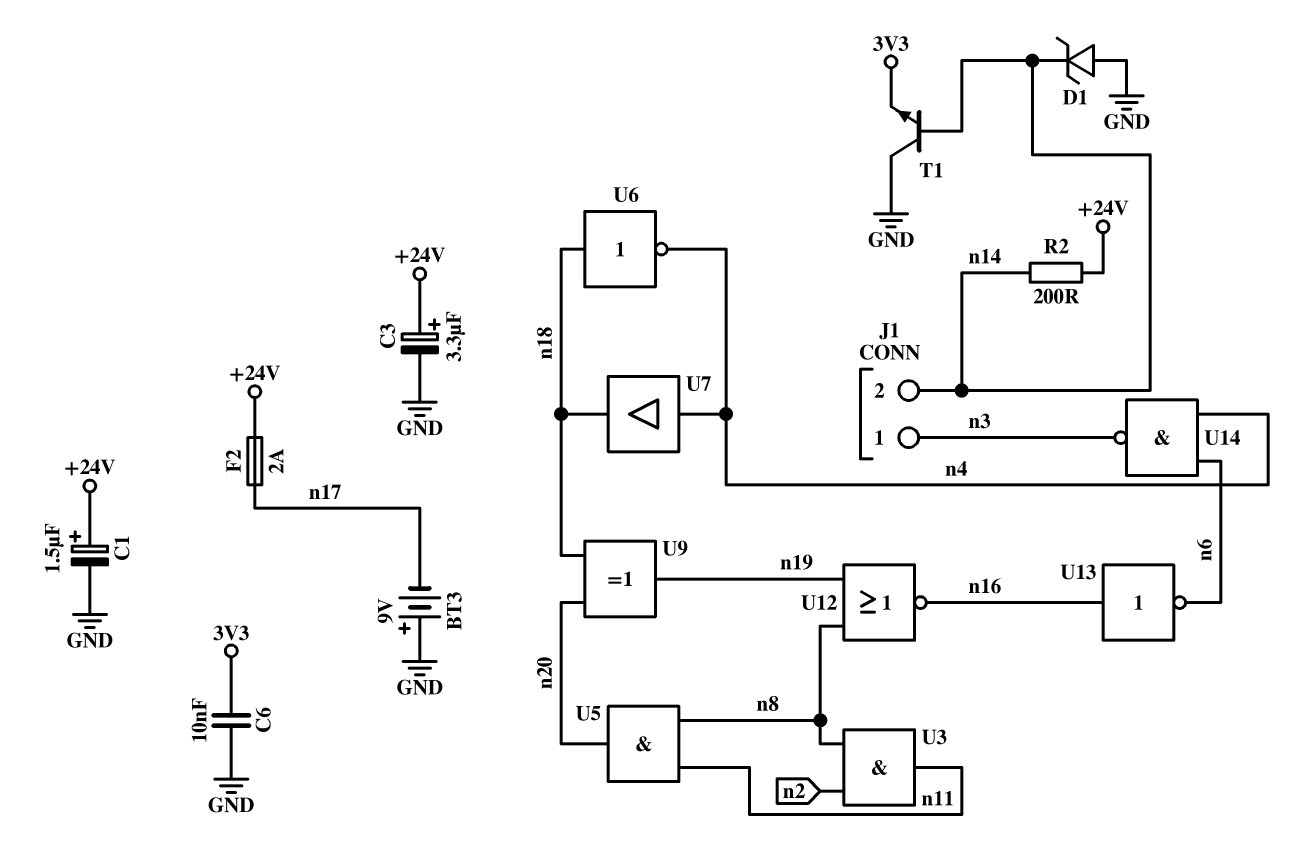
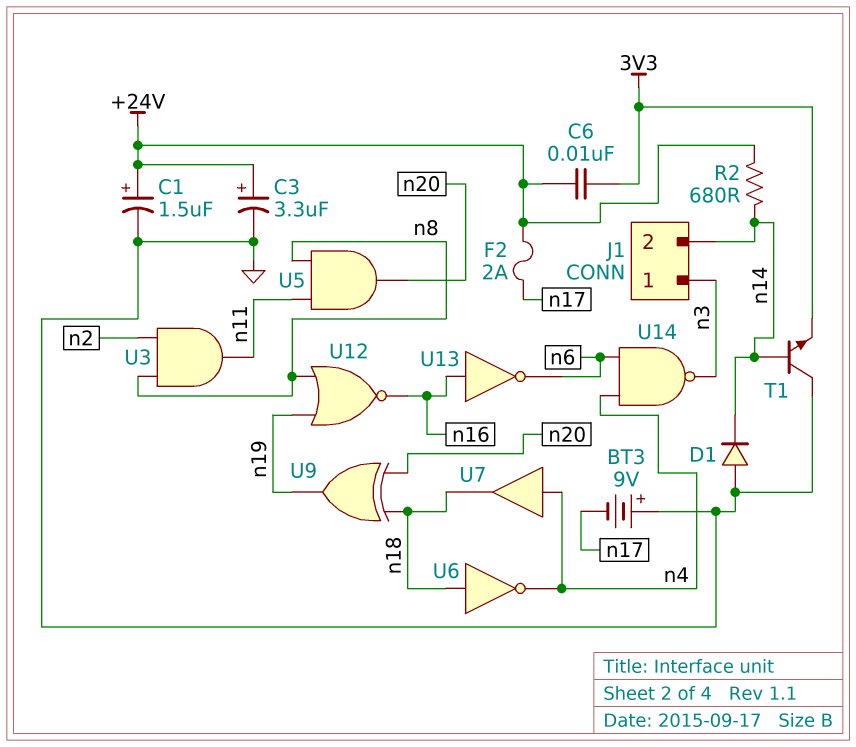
C6: 10nF (3V3, GND) -> 10nF (+24V, 3V3)
D1: zener (A GND, K n14) -> diode (A GND, K n14)
R2: 200 (+24V, n14) -> 680 (+24V, n14)

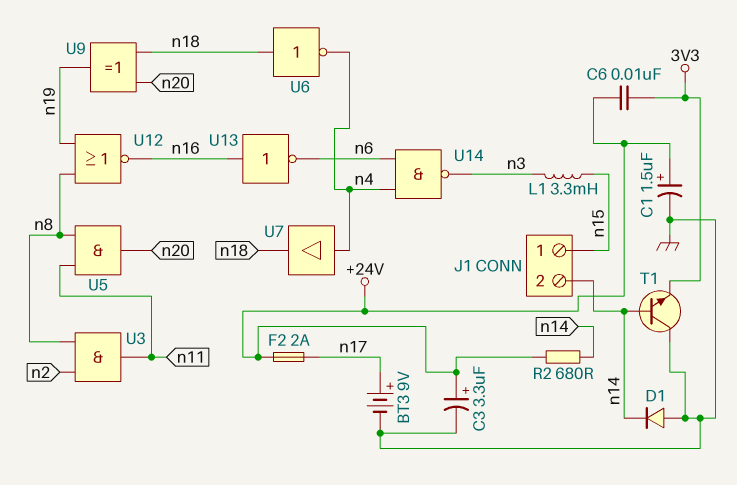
BT3: 9V (plus GND, minus n17) -> 9V (plus n17, minus GND)
J1 pin 1: n3 -> n15
L1: none -> 3.3mH (n3, n15)

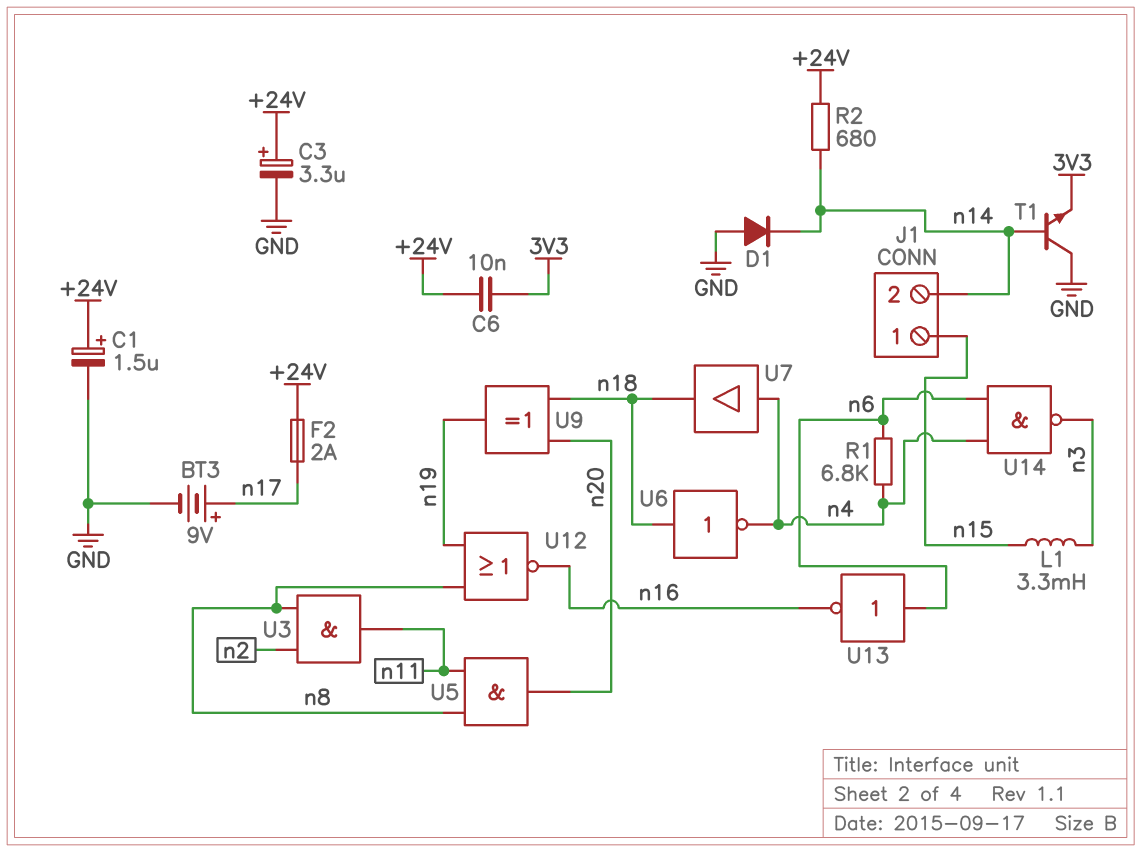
R1: none -> 6.8k (n4, n6)
U13: NOT (in n16, out n6) -> NOT (in n6, out n16)

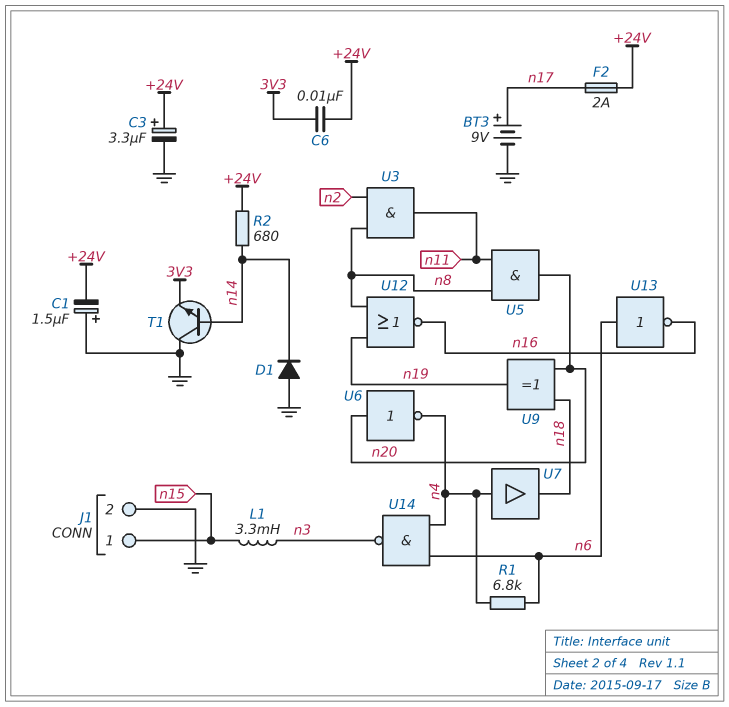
C1: 1.5uF (plus +24V, minus GND) -> 1.5uF (plus GND, minus +24V)
J1 pin 2: n14 -> GND
U6: NOT (in n18, out n4) -> NOT (in n20, out n4)

